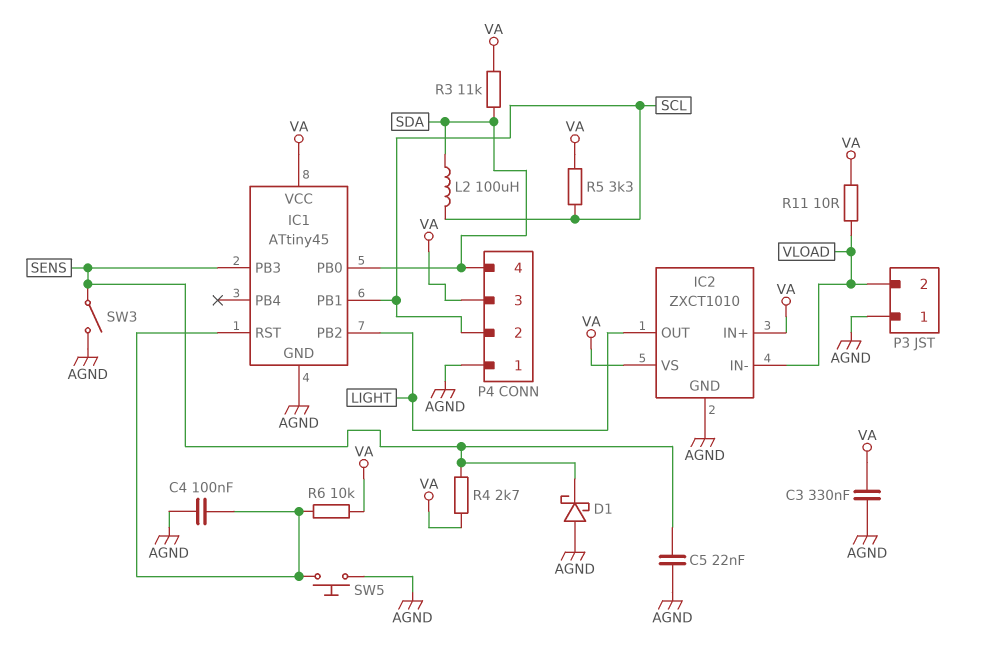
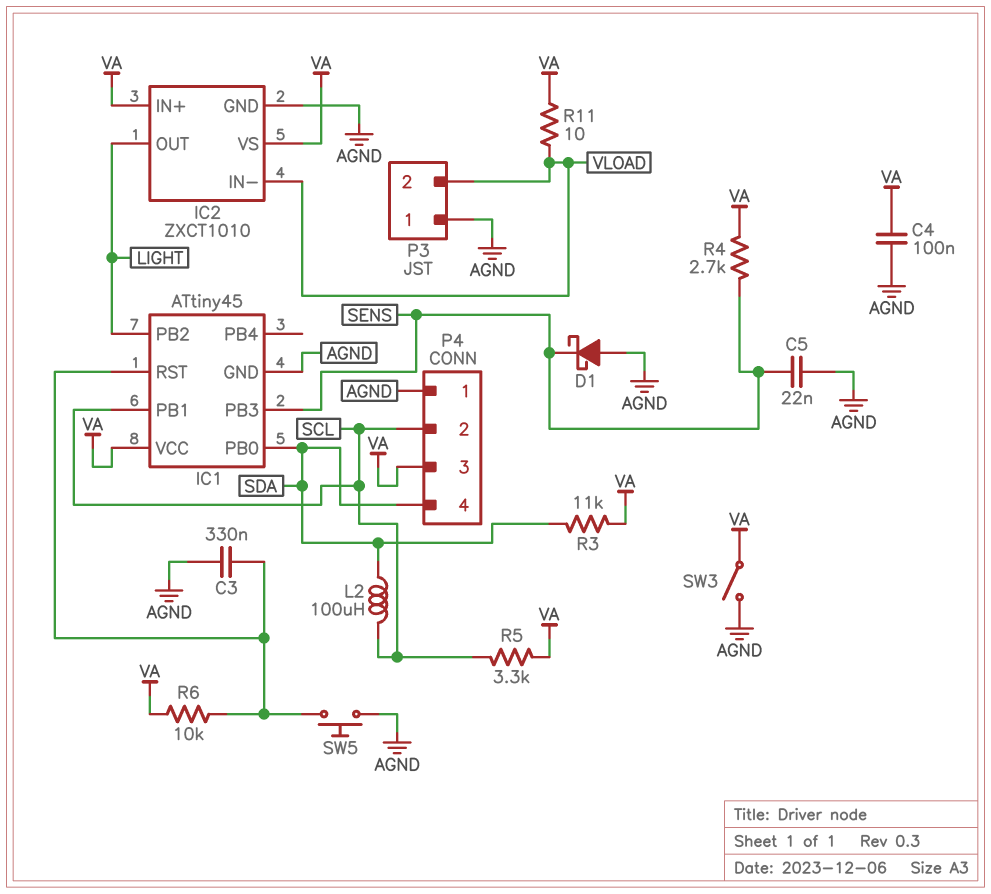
C3: 330nF (AGND, VA) -> 330nF (AGND, IC1/RST)
C4: 100nF (AGND, IC1/RST) -> 100nF (AGND, VA)
SW3: switch (AGND, SENS) -> switch (AGND, VA)

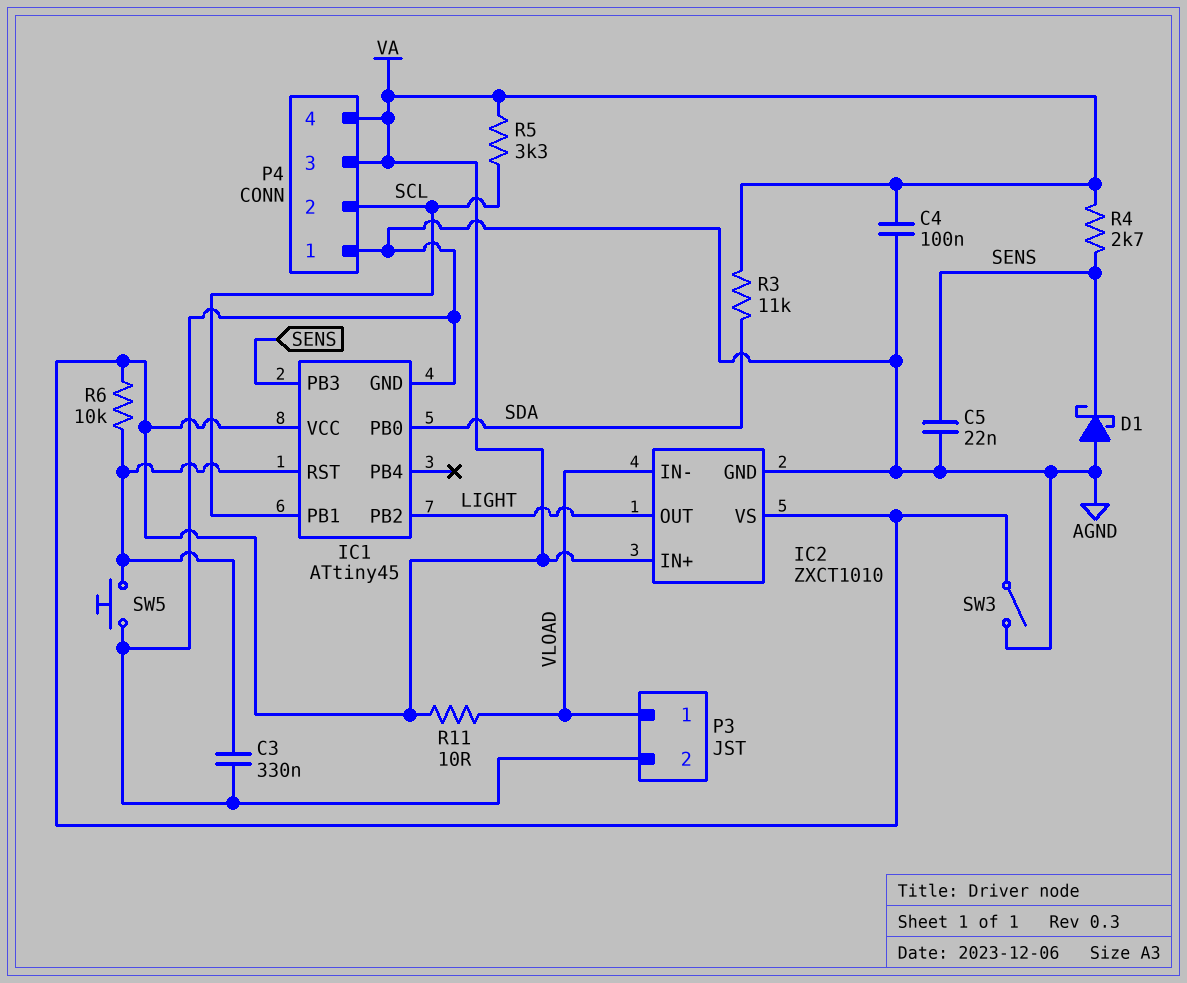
L2: 100uH (SCL, SDA) -> none
P3 pin 1: AGND -> VLOAD
P3 pin 2: VLOAD -> AGND
P4 pin 4: SDA -> VA

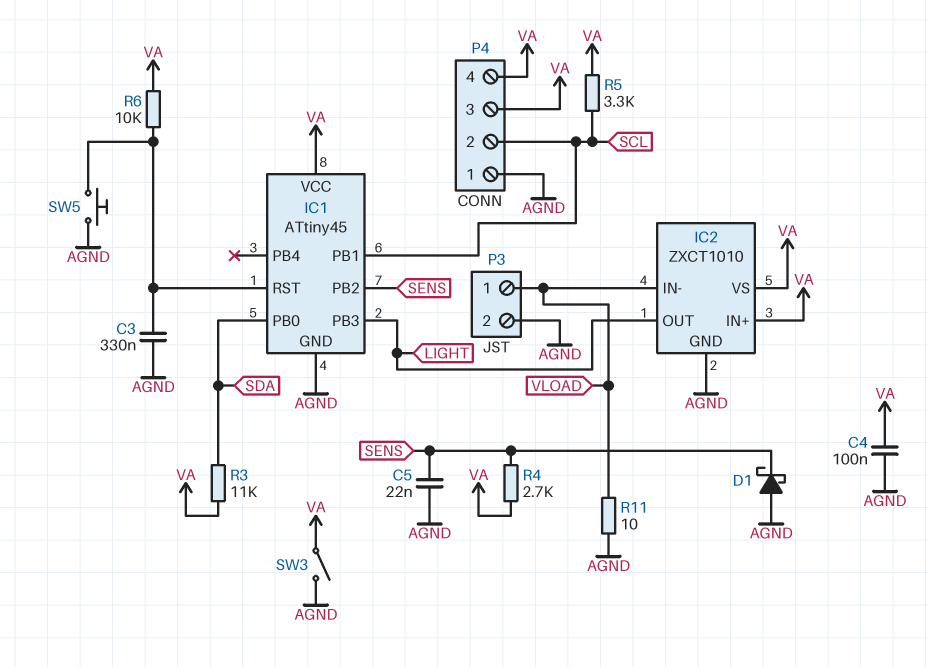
IC1 pin PB2: LIGHT -> SENS
IC1 pin PB3: SENS -> LIGHT
R11: 10 (VA, VLOAD) -> 10 (AGND, VLOAD)

